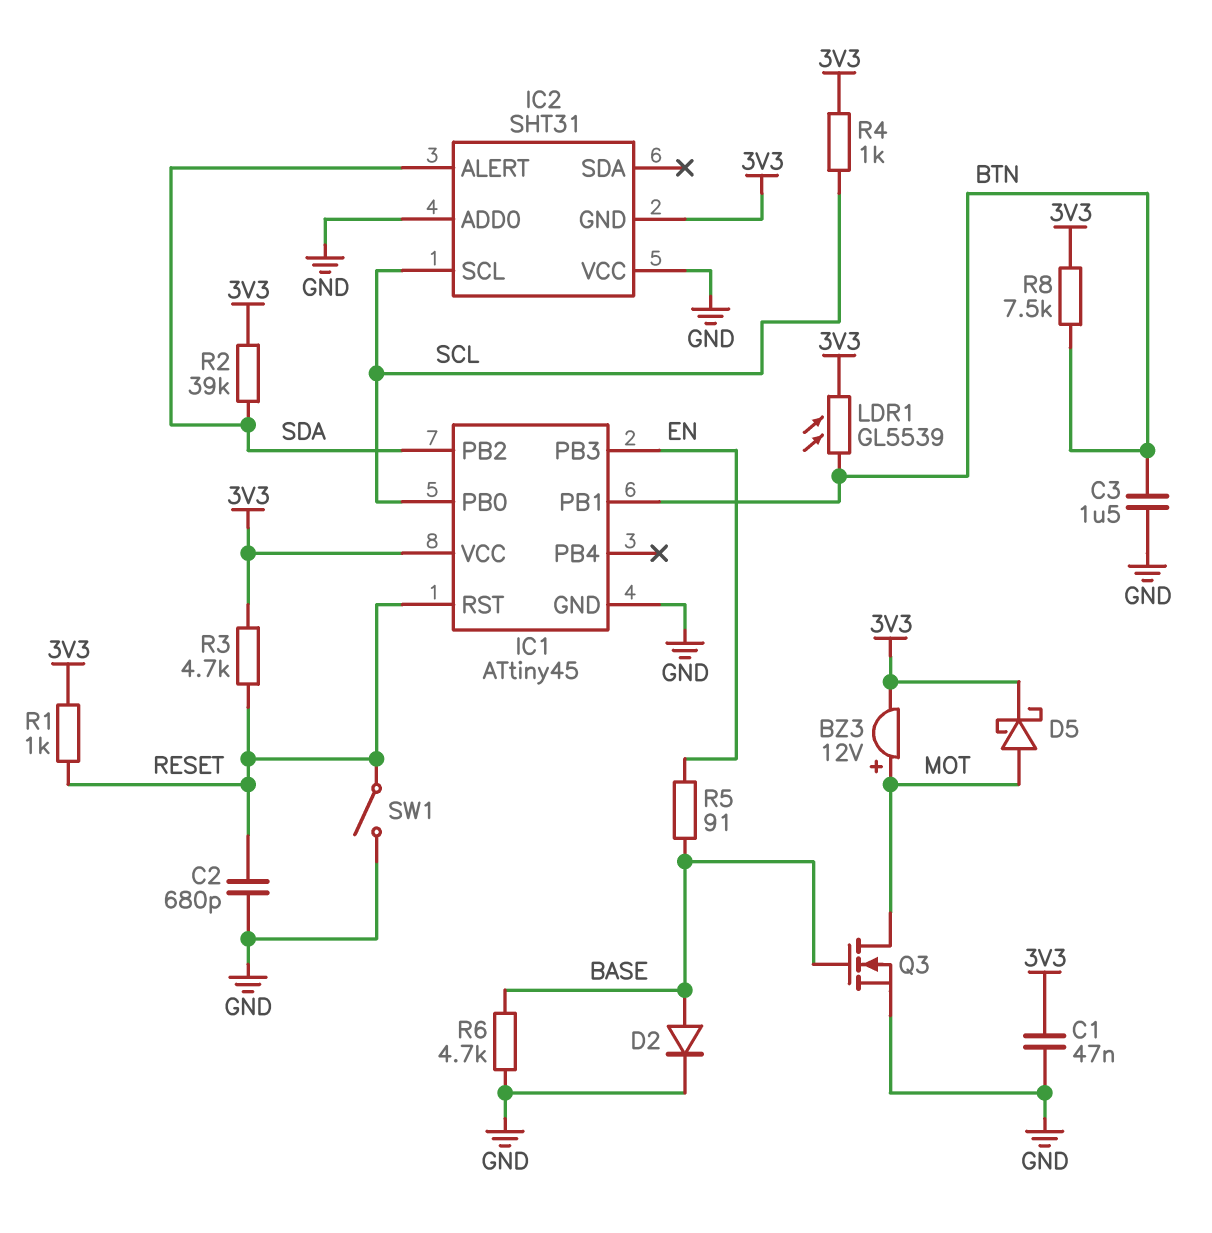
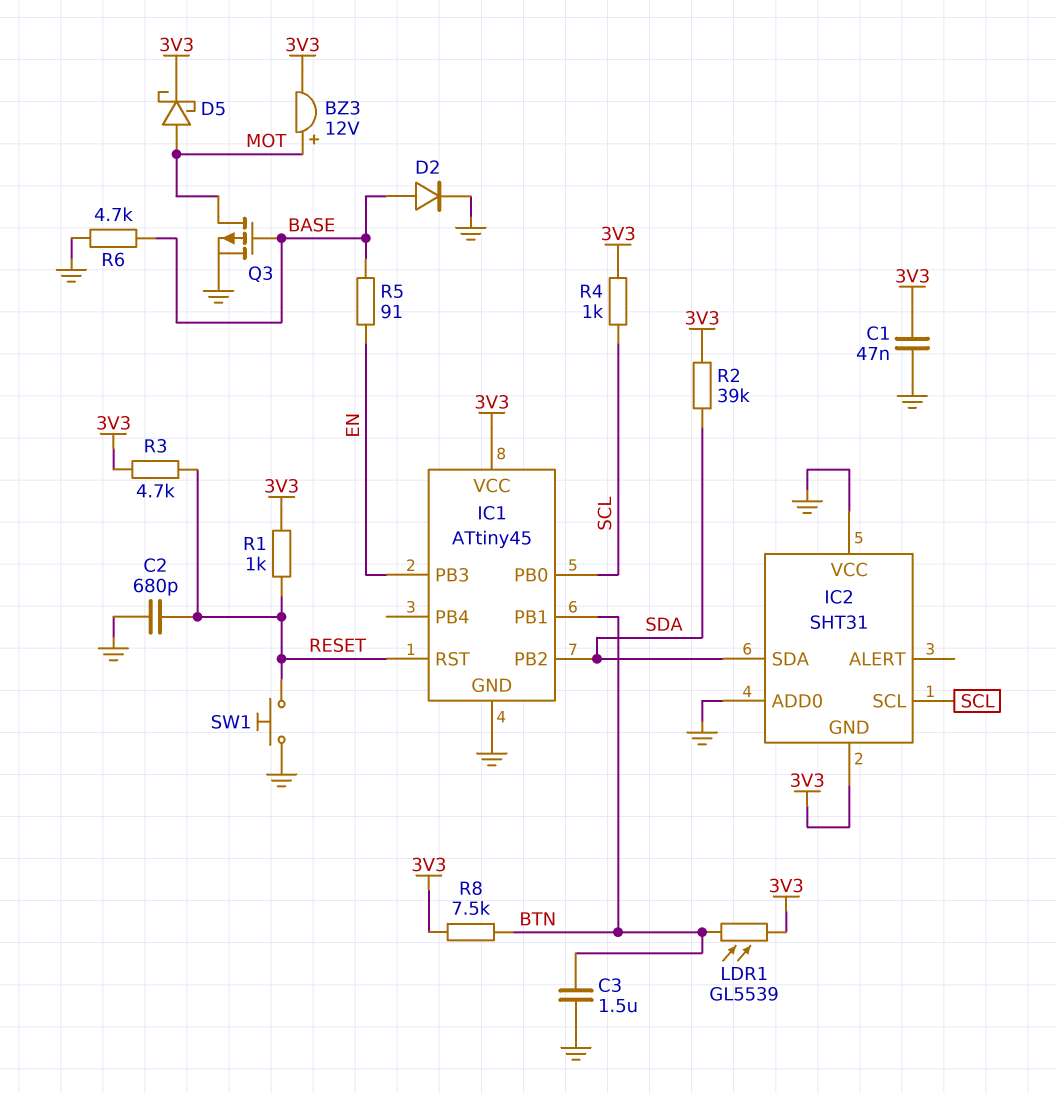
IC2 pin ALERT: SDA -> none
IC2 pin SDA: none -> SDA
Q3: NMOS (G BASE, D MOT, S GND) -> PMOS (G BASE, D MOT, S GND)
SW1: switch (GND, RESET) -> button (GND, RESET)

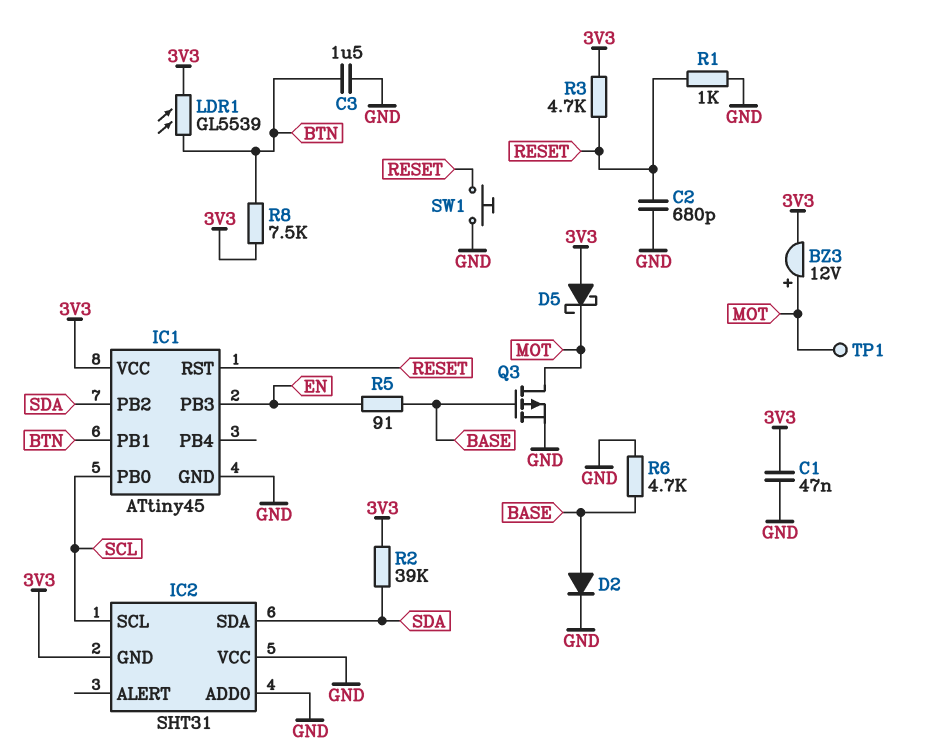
D5: schottky (A MOT, K 3V3) -> schottky (A 3V3, K MOT)
R1: 1k (3V3, RESET) -> 1k (GND, RESET)
R4: 1k (3V3, SCL) -> none
TP1: none -> test point (MOT)

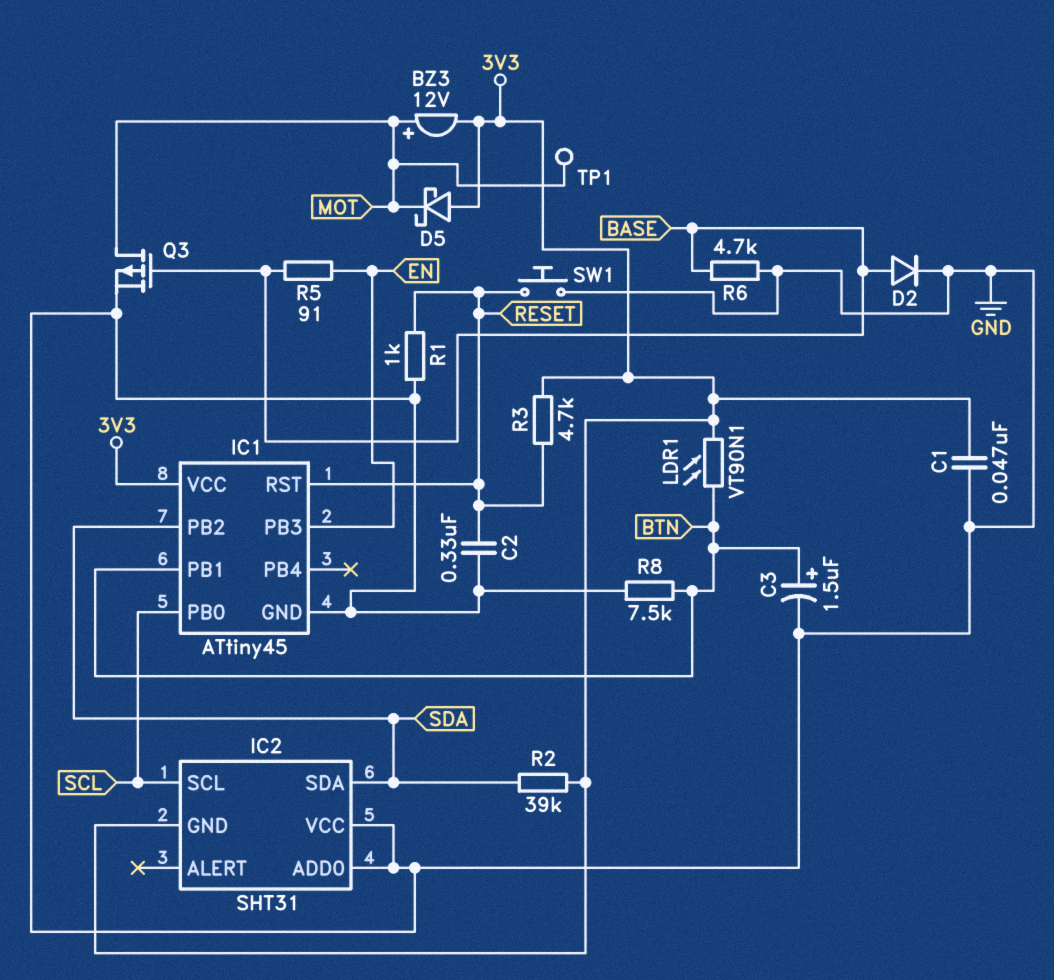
C2: 680pF (GND, RESET) -> 330nF (GND, RESET)
C3: 1.5uF (BTN, GND) -> 1.5uF (plus BTN, minus GND)
LDR1: GL5539 (3V3, BTN) -> VT90N1 (3V3, BTN)
R8: 7.5k (3V3, BTN) -> 7.5k (BTN, GND)

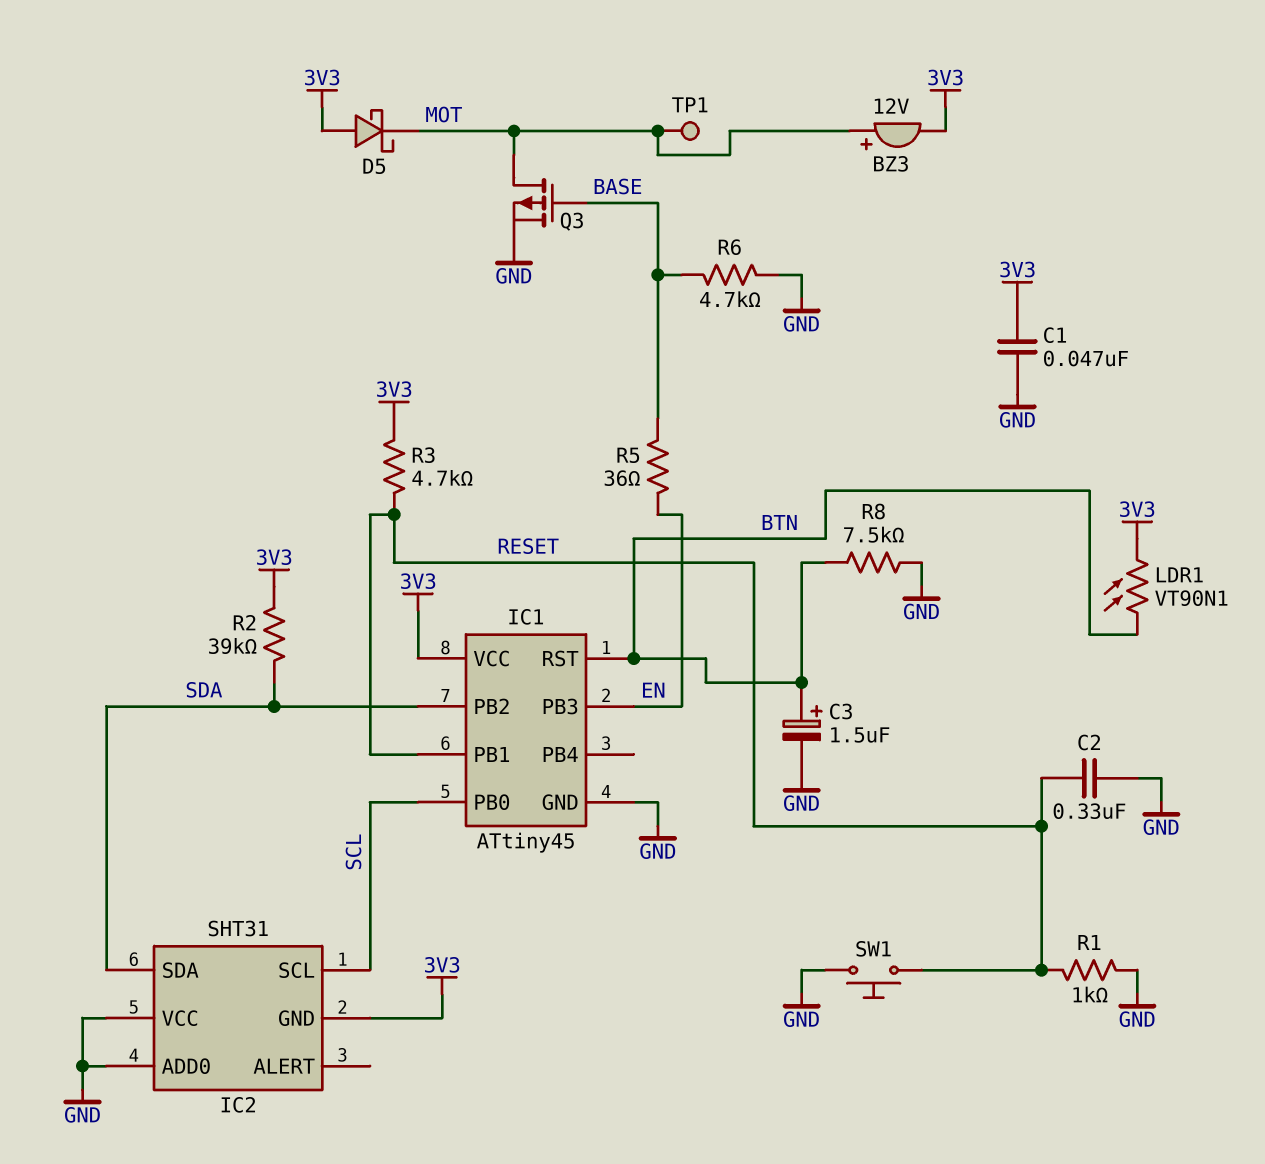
D2: diode (A BASE, K GND) -> none
IC1 pin PB1: BTN -> RESET
IC1 pin RST: RESET -> BTN
R5: 91 (BASE, EN) -> 36 (BASE, EN)

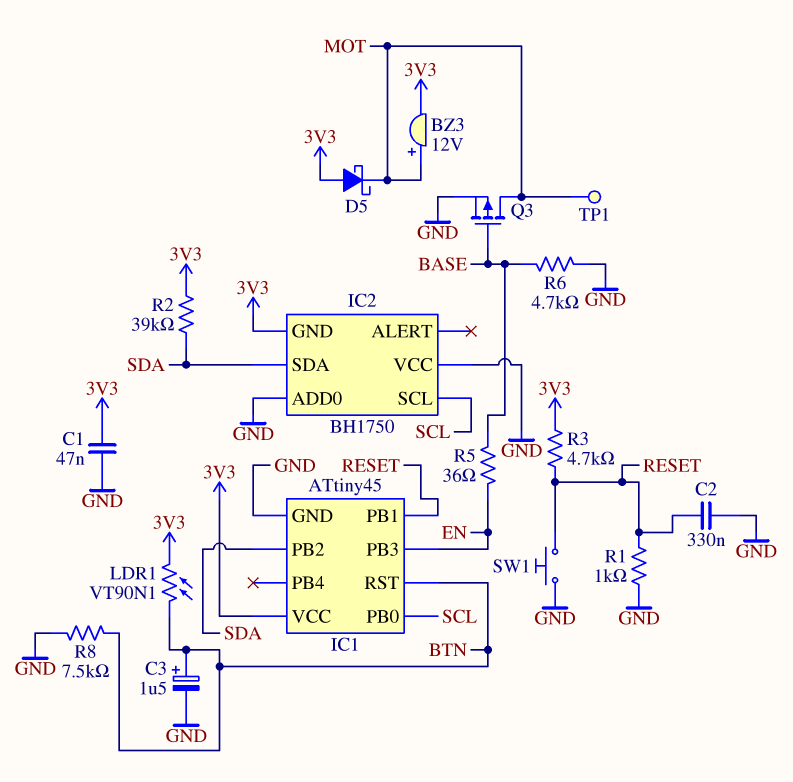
IC2: SHT31 -> BH1750

